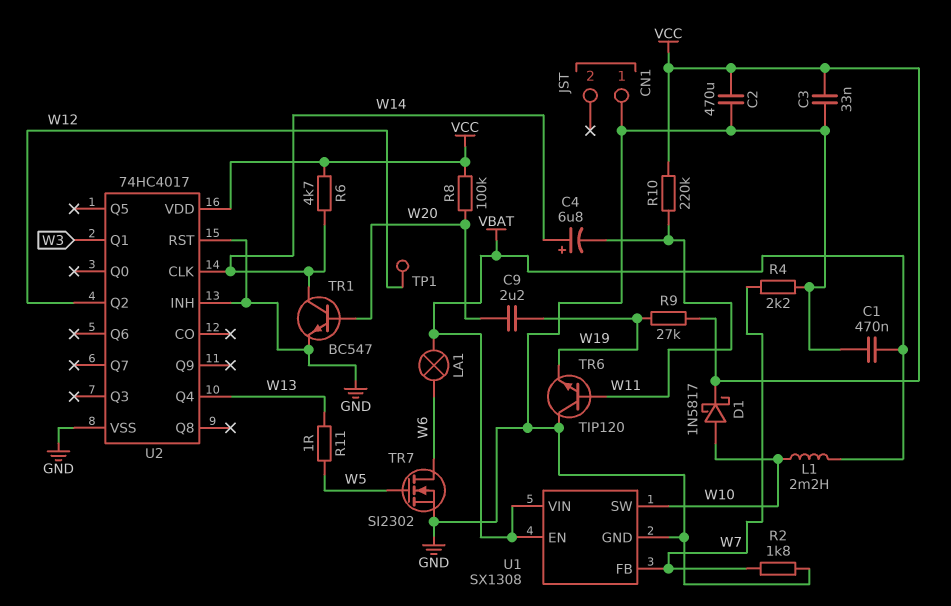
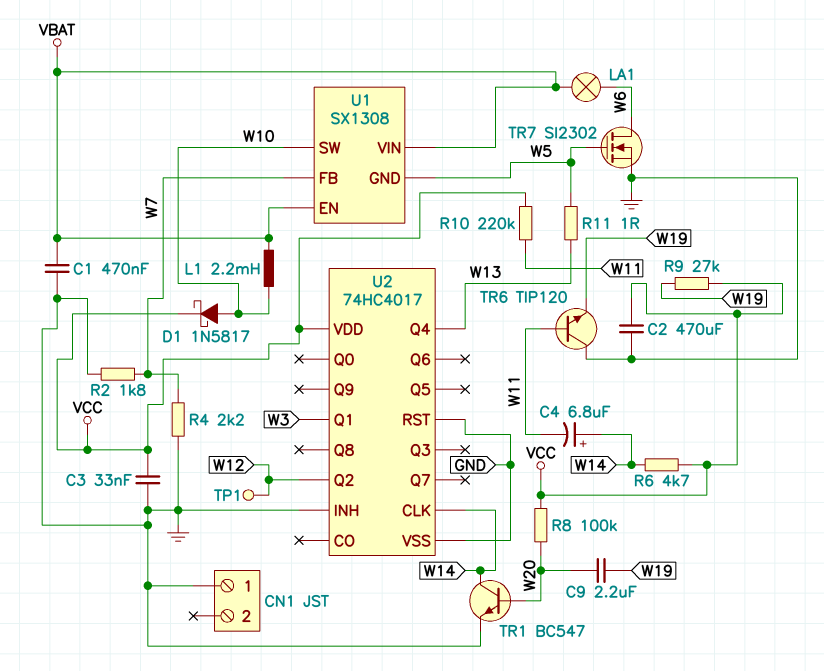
U1 pin GND: GND -> W5

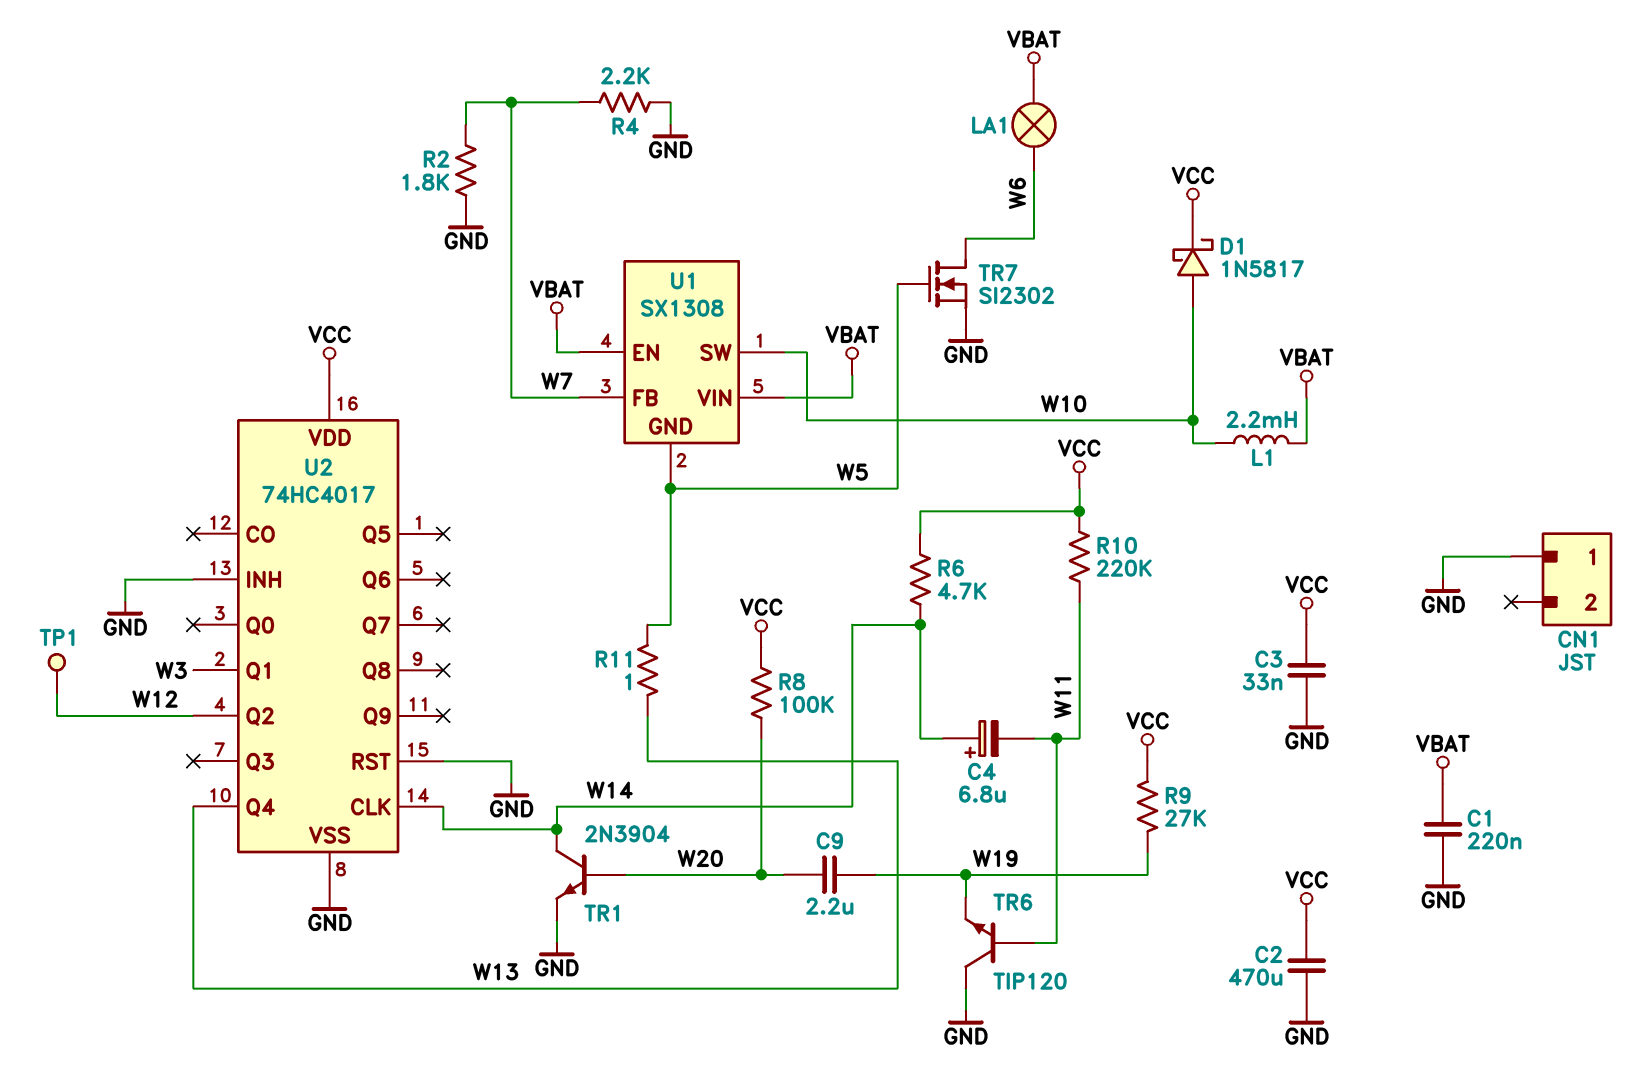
C1: 470nF (GND, VBAT) -> 220nF (GND, VBAT)
TR1: NPN BC547 (B W20, C W14, E GND) -> NPN 2N3904 (B W20, C W14, E GND)

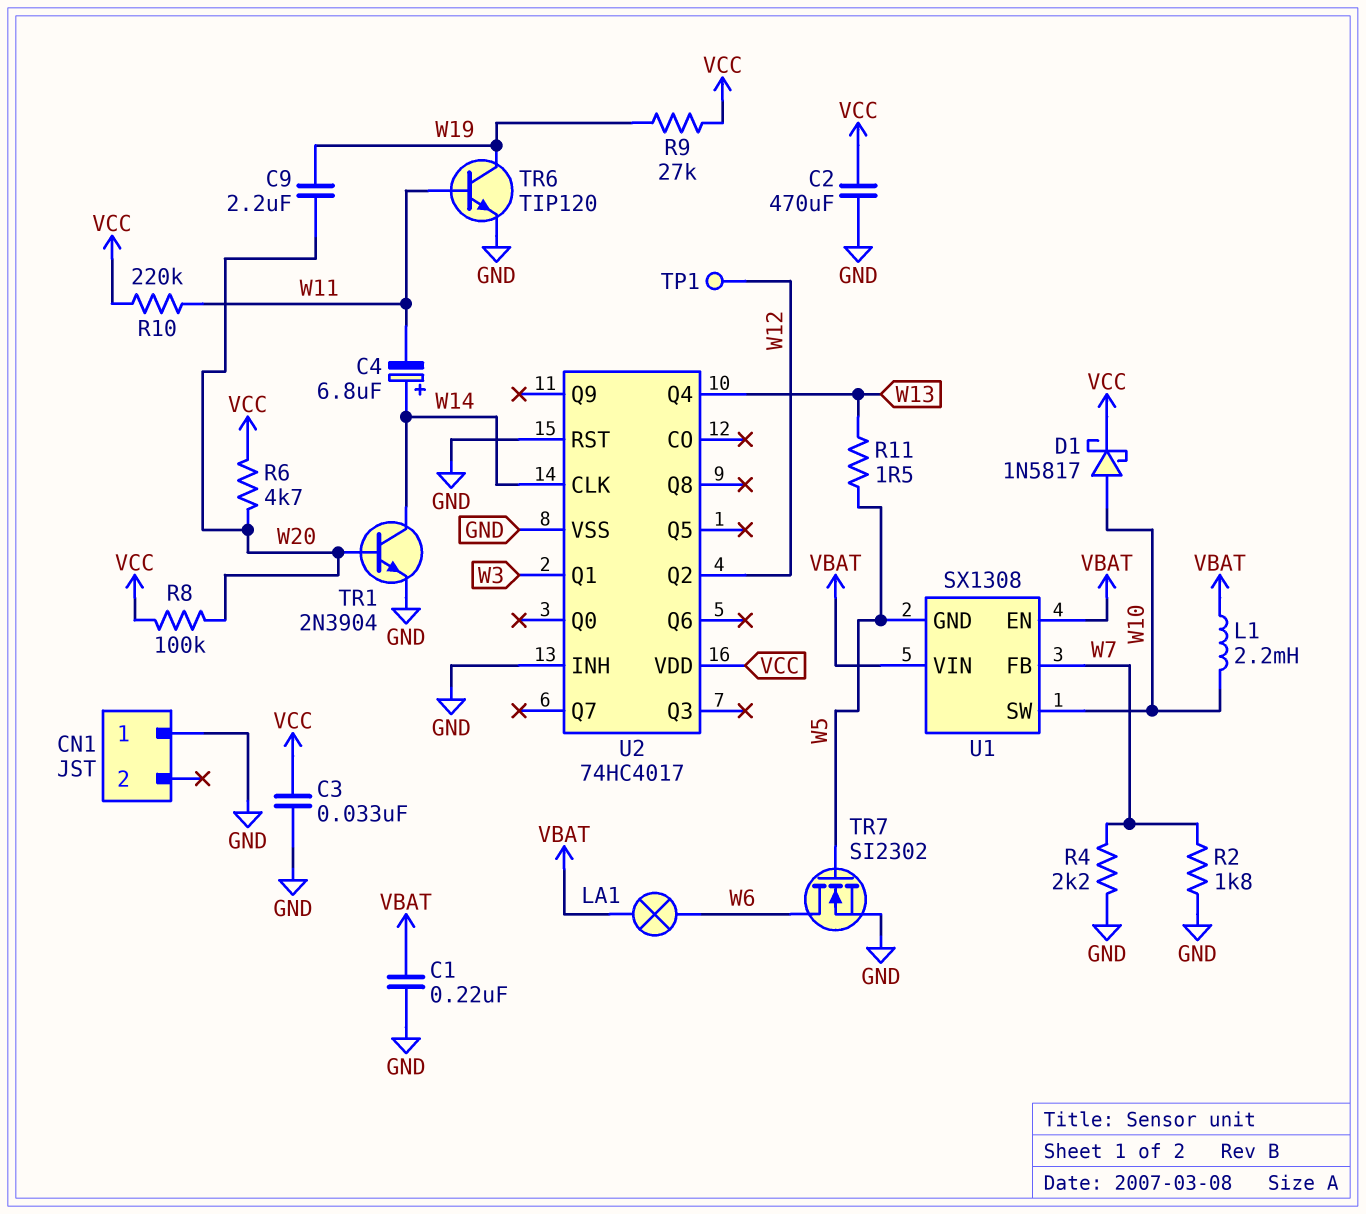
R6: 4.7k (VCC, W14) -> 4.7k (VCC, W20)
R11: 1 (W5, W13) -> 1.5 (W5, W13)
TR6: NPN TIP120 (B W11, C GND, E W19) -> NPN TIP120 (B W11, C W19, E GND)

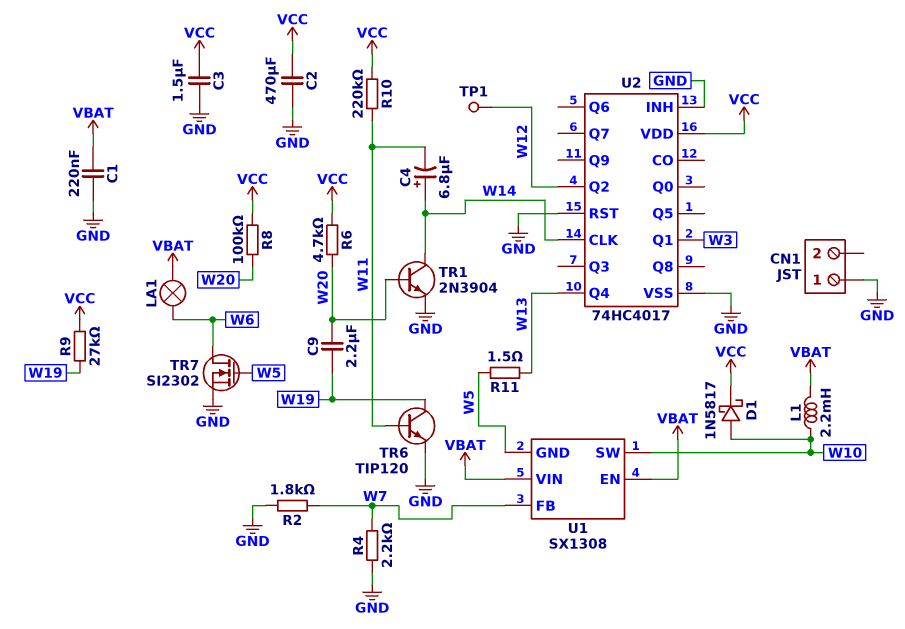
C3: 33nF (GND, VCC) -> 1.5uF (GND, VCC)

